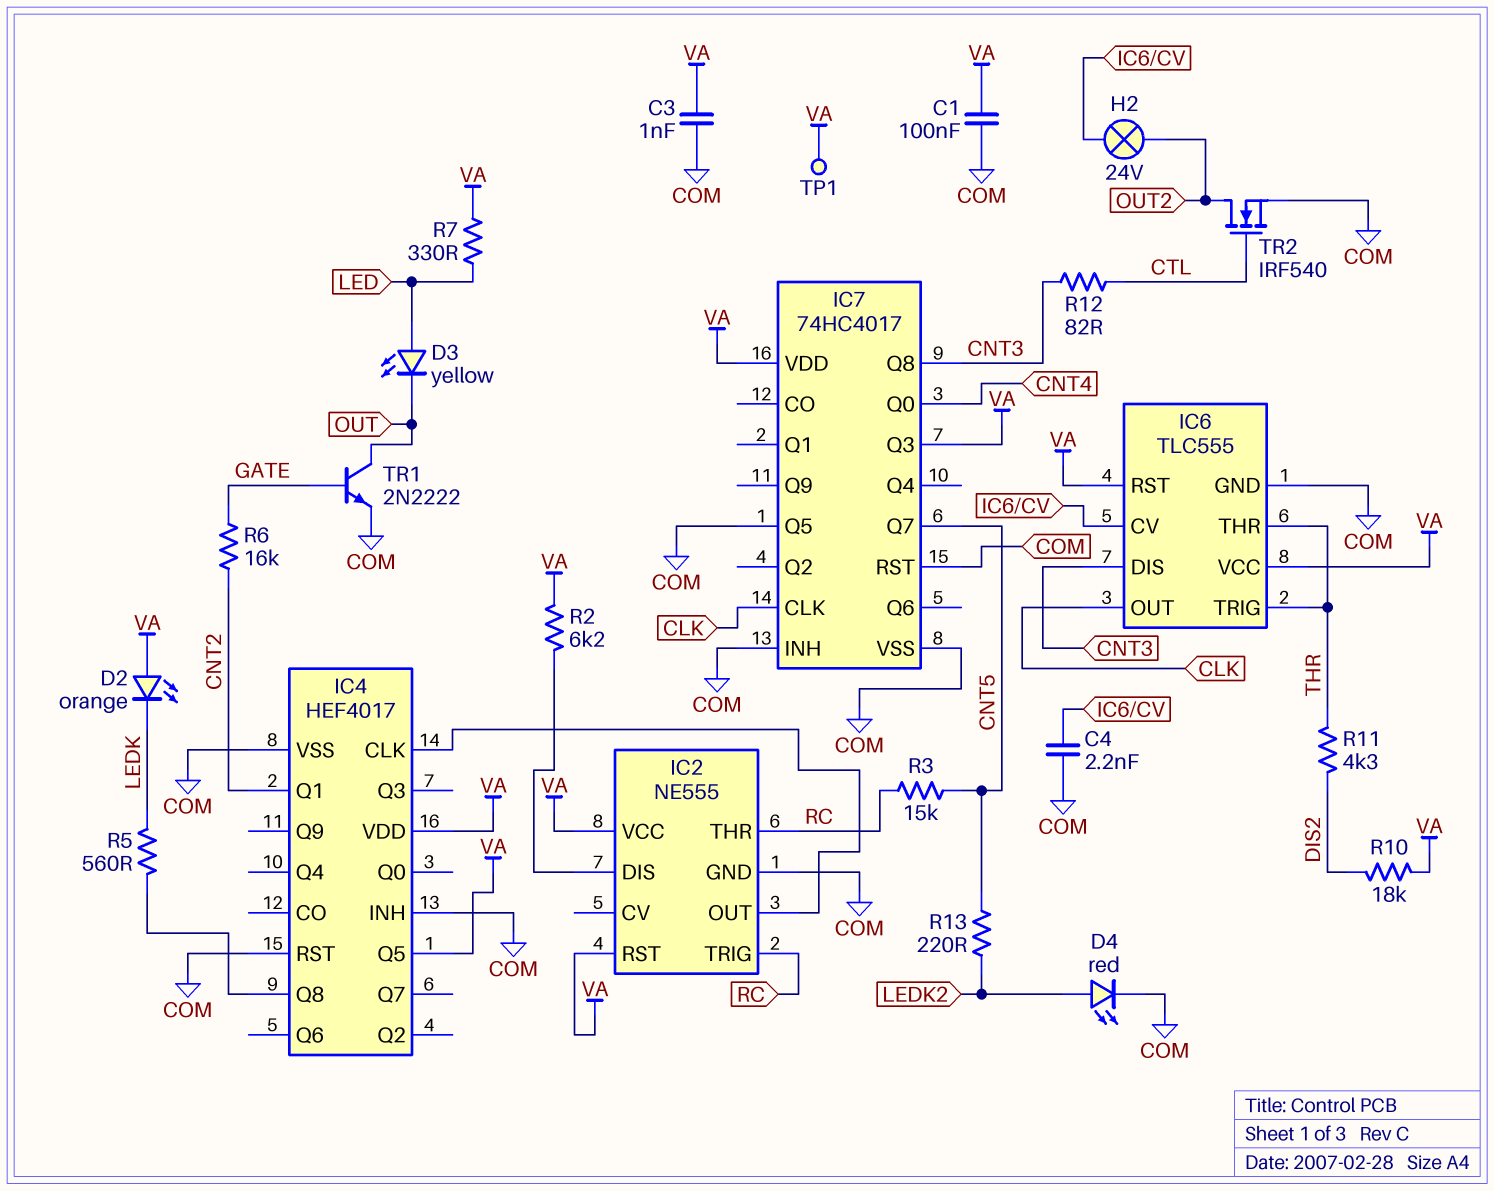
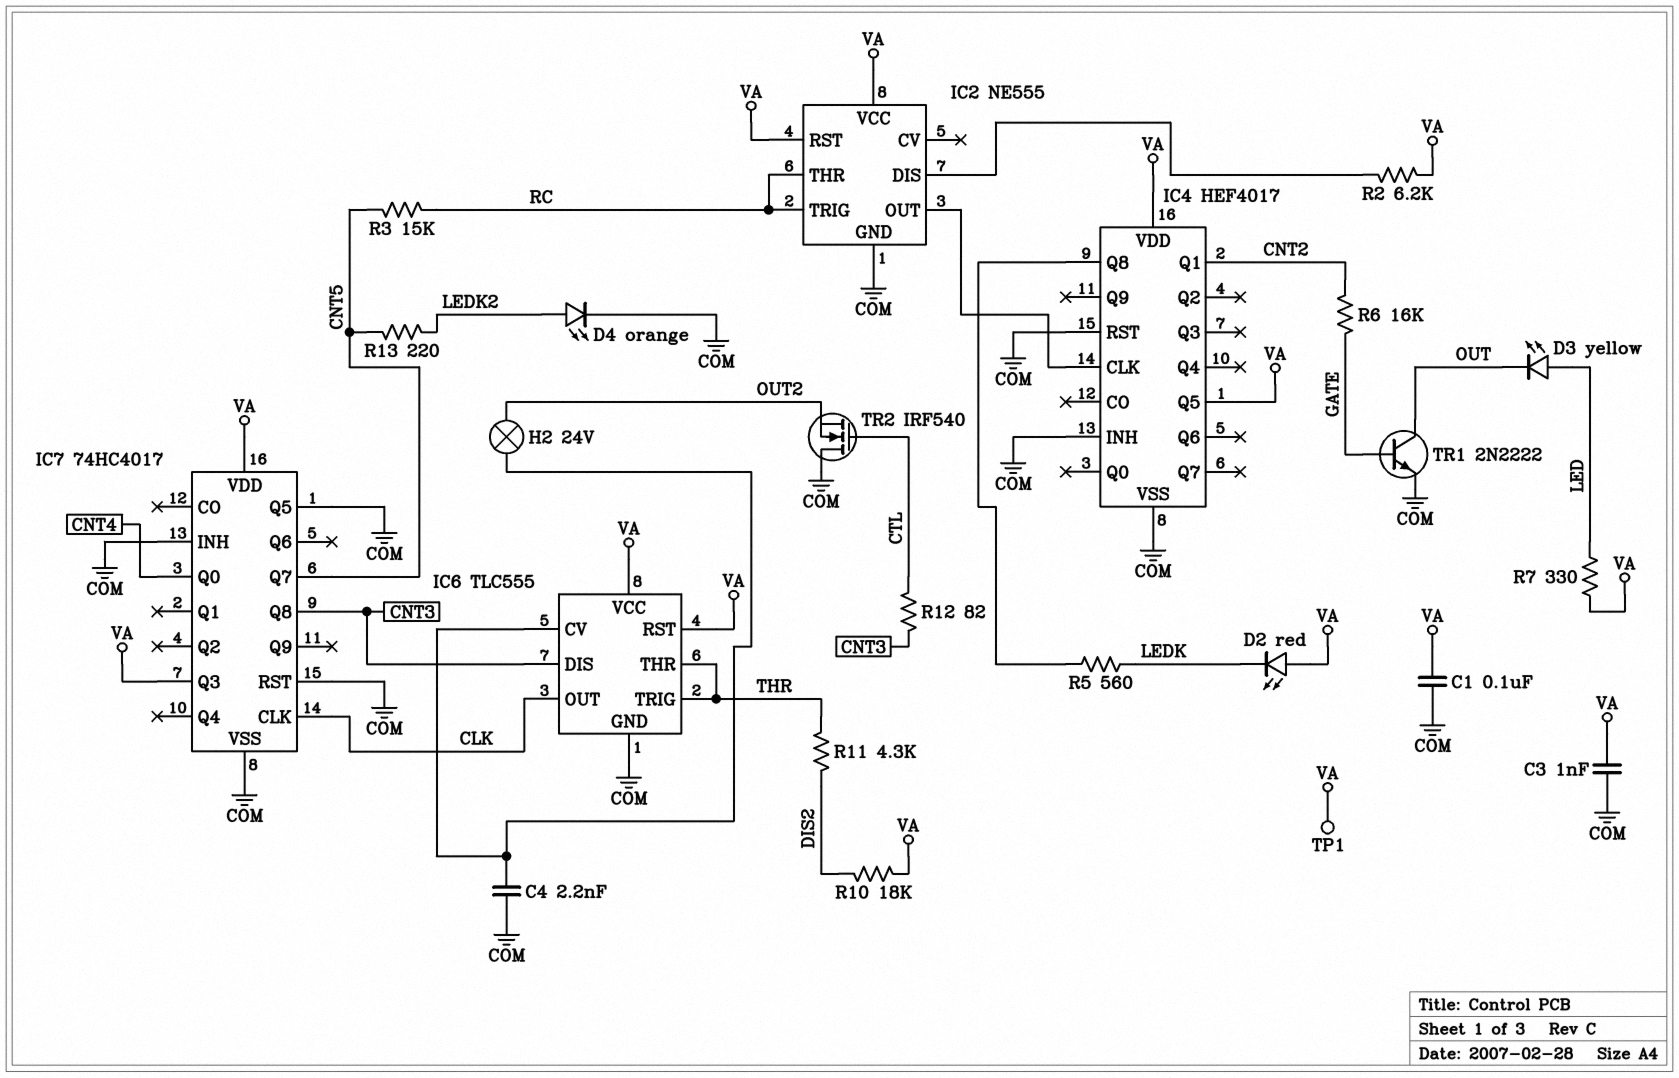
D2: LED orange (A VA, K LEDK) -> LED red (A VA, K LEDK)
D4: LED red (A LEDK2, K COM) -> LED orange (A LEDK2, K COM)
TR2: NMOS IRF540 (G CTL, D OUT2, S COM) -> NMOS IRF540 (G CTL, D COM, S OUT2)

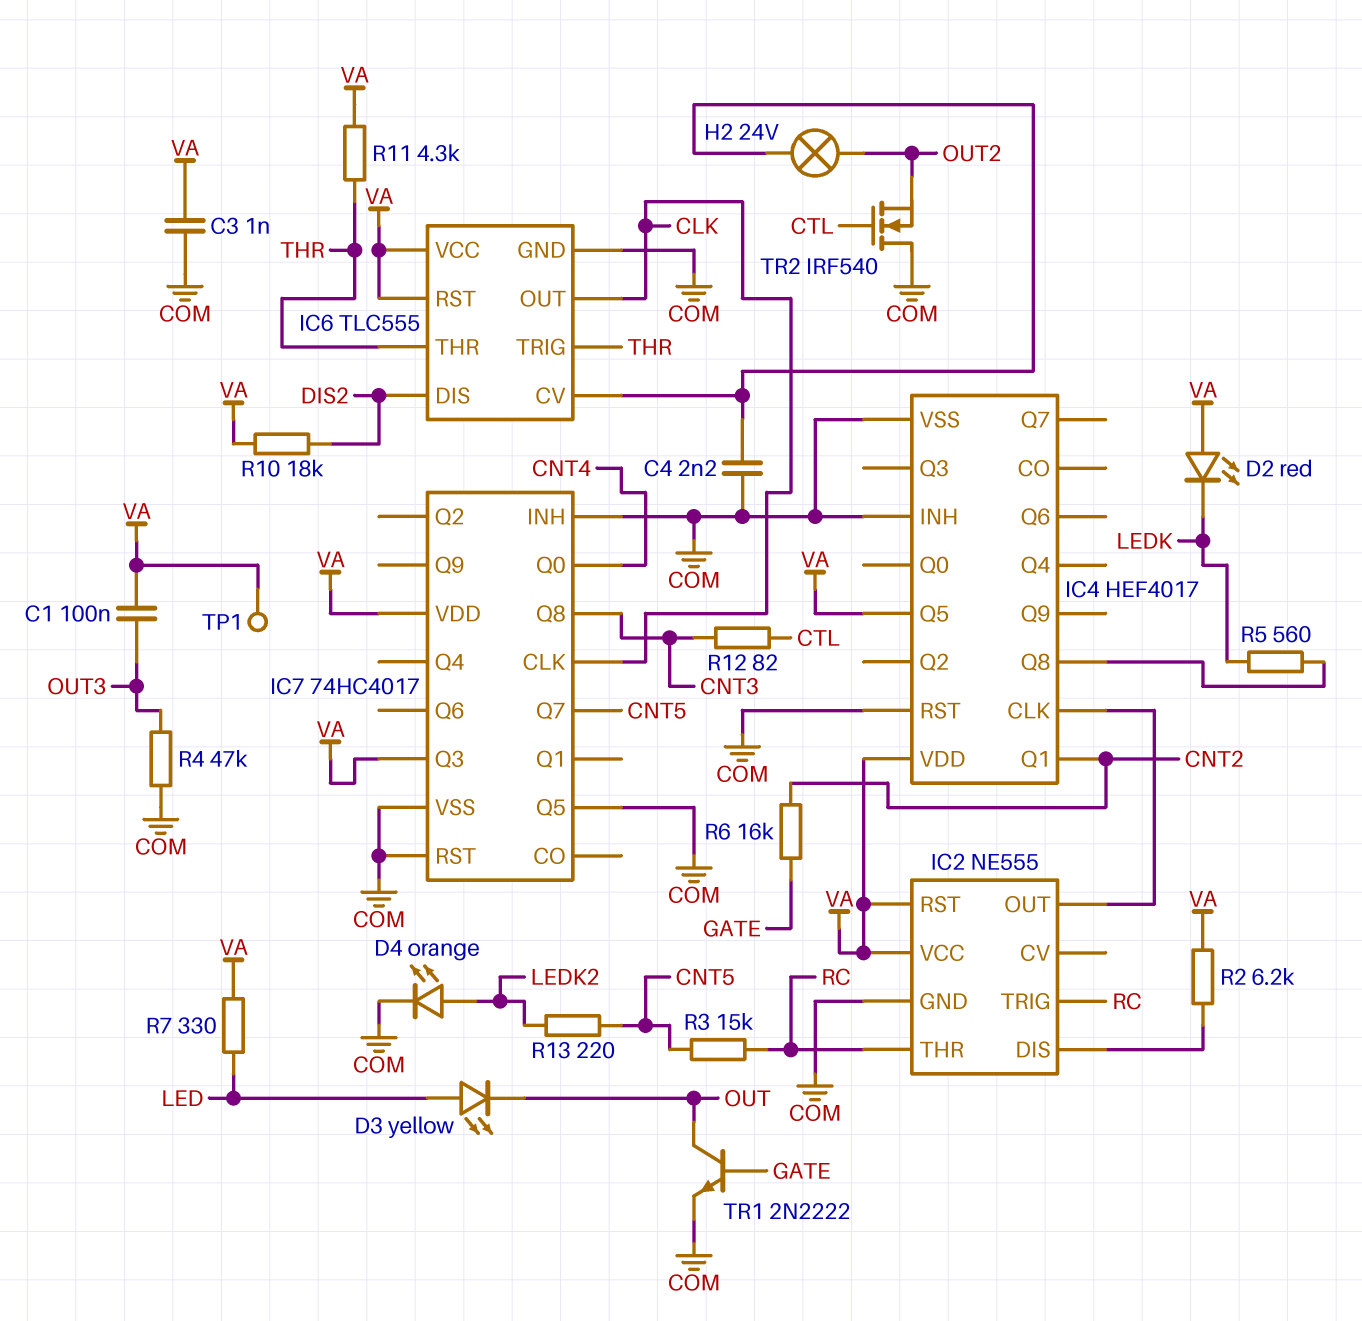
C1: 100nF (COM, VA) -> 100nF (OUT3, VA)
IC6 pin DIS: CNT3 -> DIS2
R4: none -> 47k (COM, OUT3)
R11: 4.3k (DIS2, THR) -> 4.3k (THR, VA)

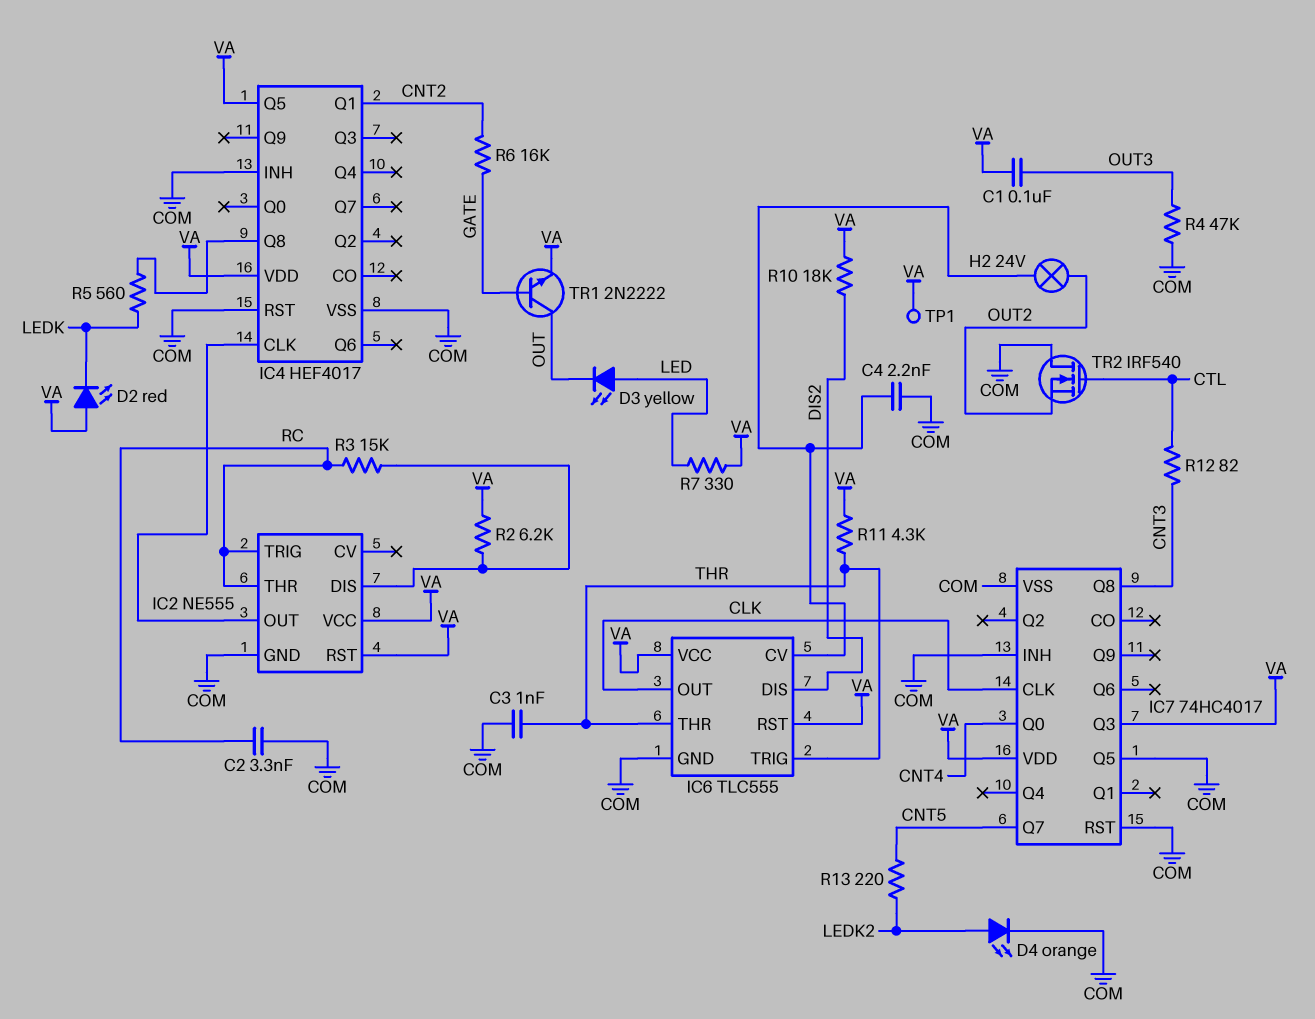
C2: none -> 3.3nF (COM, RC)
C3: 1nF (COM, VA) -> 1nF (COM, THR)
R3: 15k (CNT5, RC) -> 15k (IC2/DIS, RC)
TR1: NPN 2N2222 (B GATE, C OUT, E COM) -> NPN 2N2222 (B GATE, C OUT, E VA)

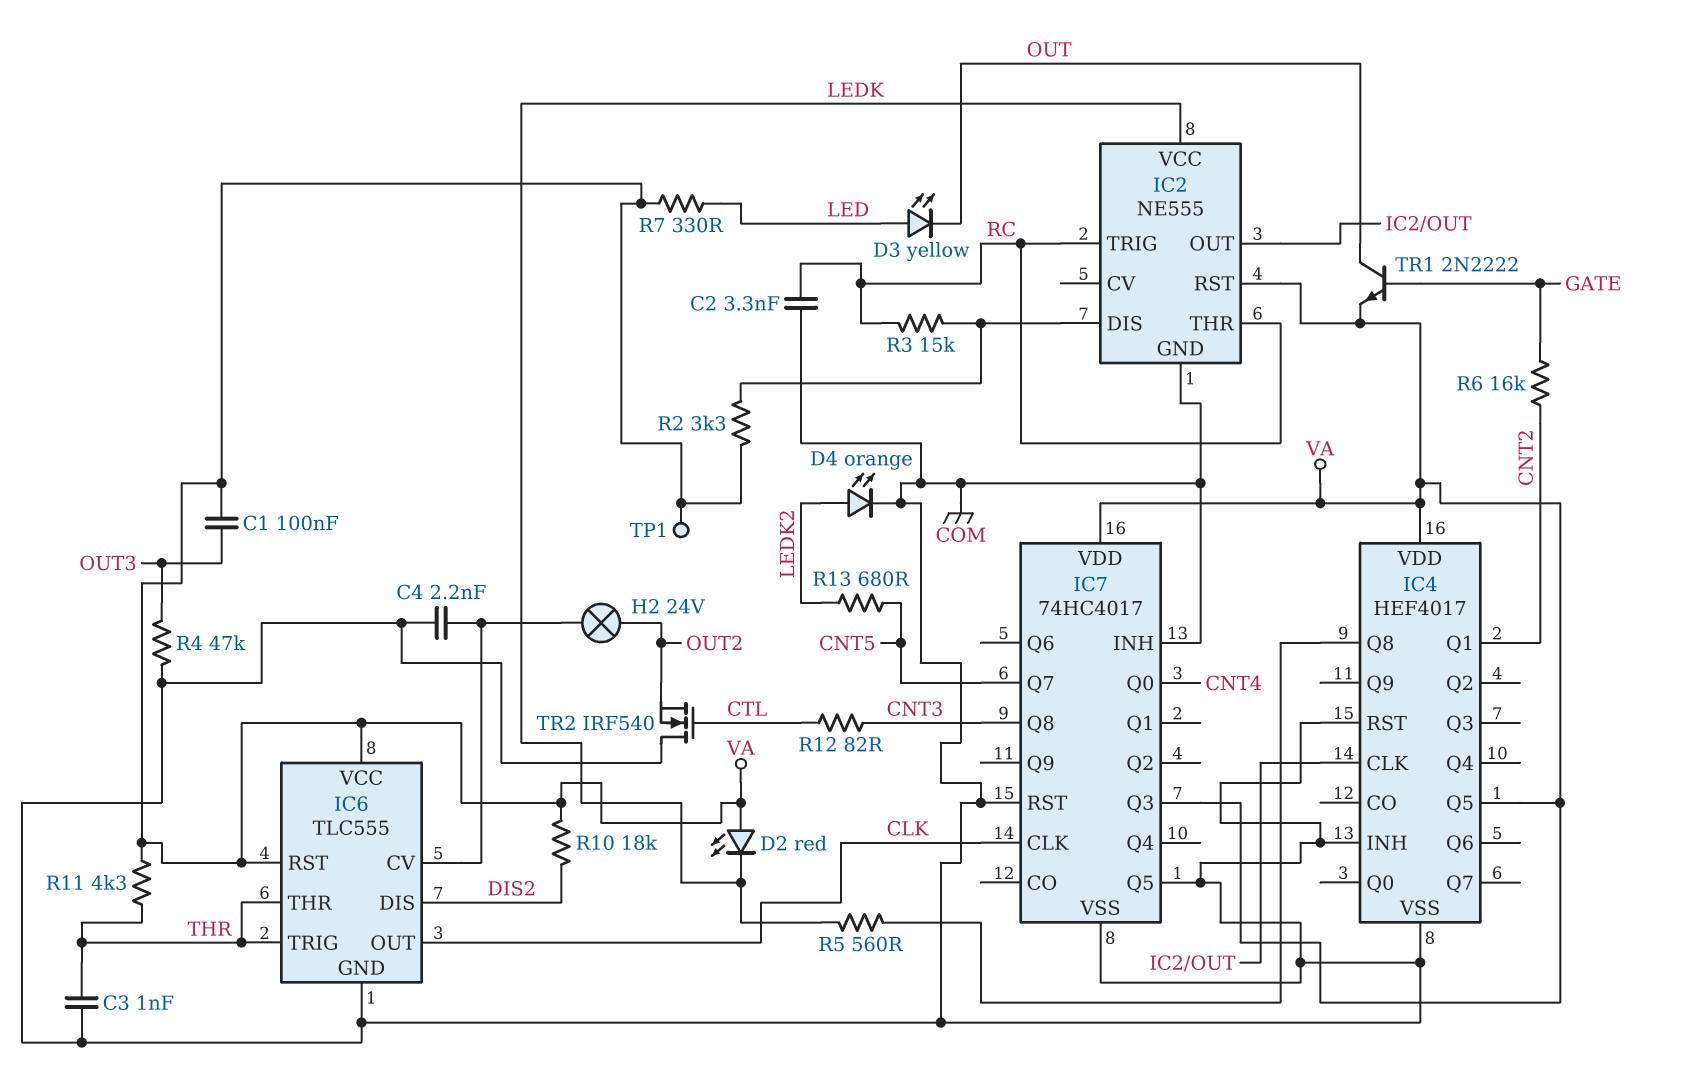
IC2 pin VCC: VA -> LEDK
R2: 6.2k (IC2/DIS, VA) -> 3.3k (IC2/DIS, VA)
R13: 220 (CNT5, LEDK2) -> 680 (CNT5, LEDK2)

